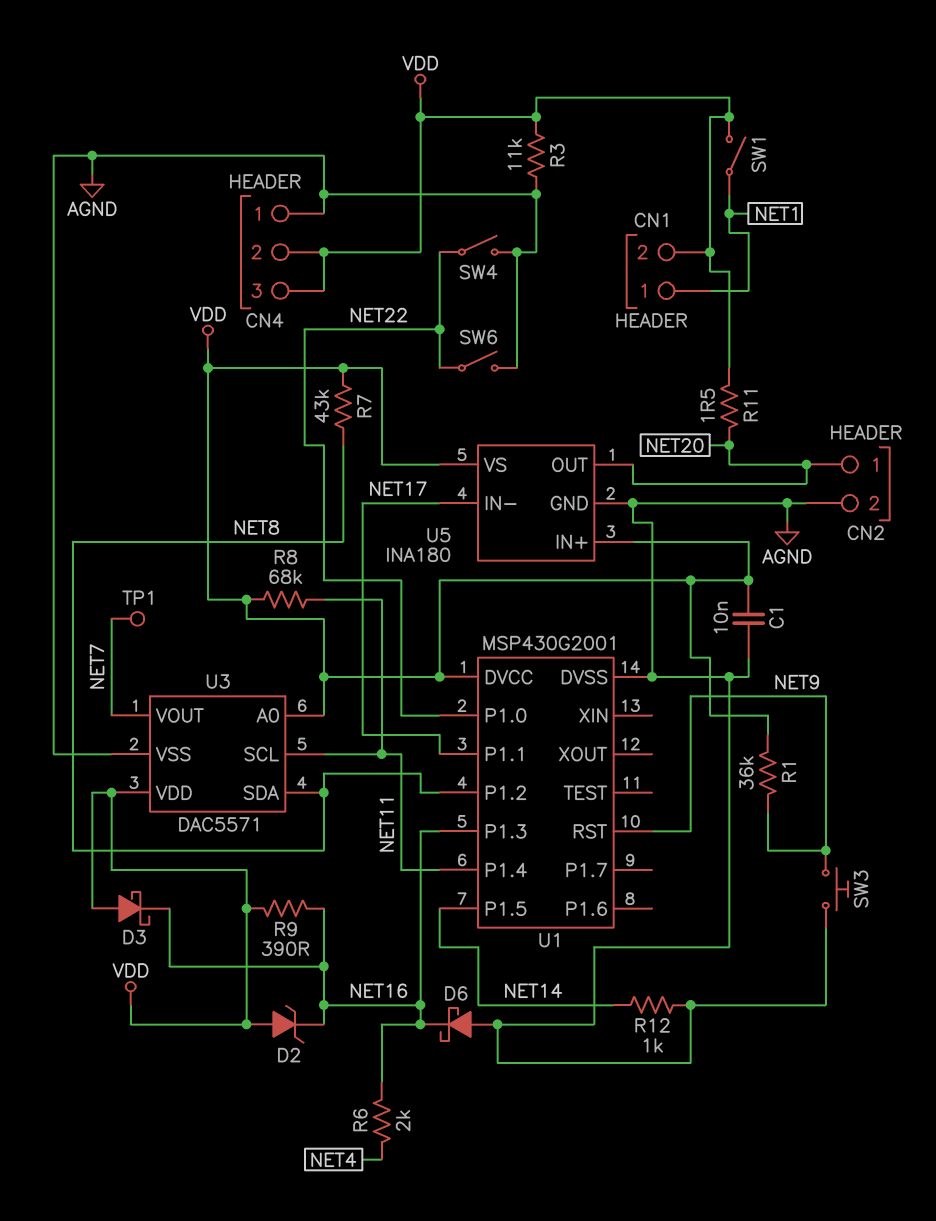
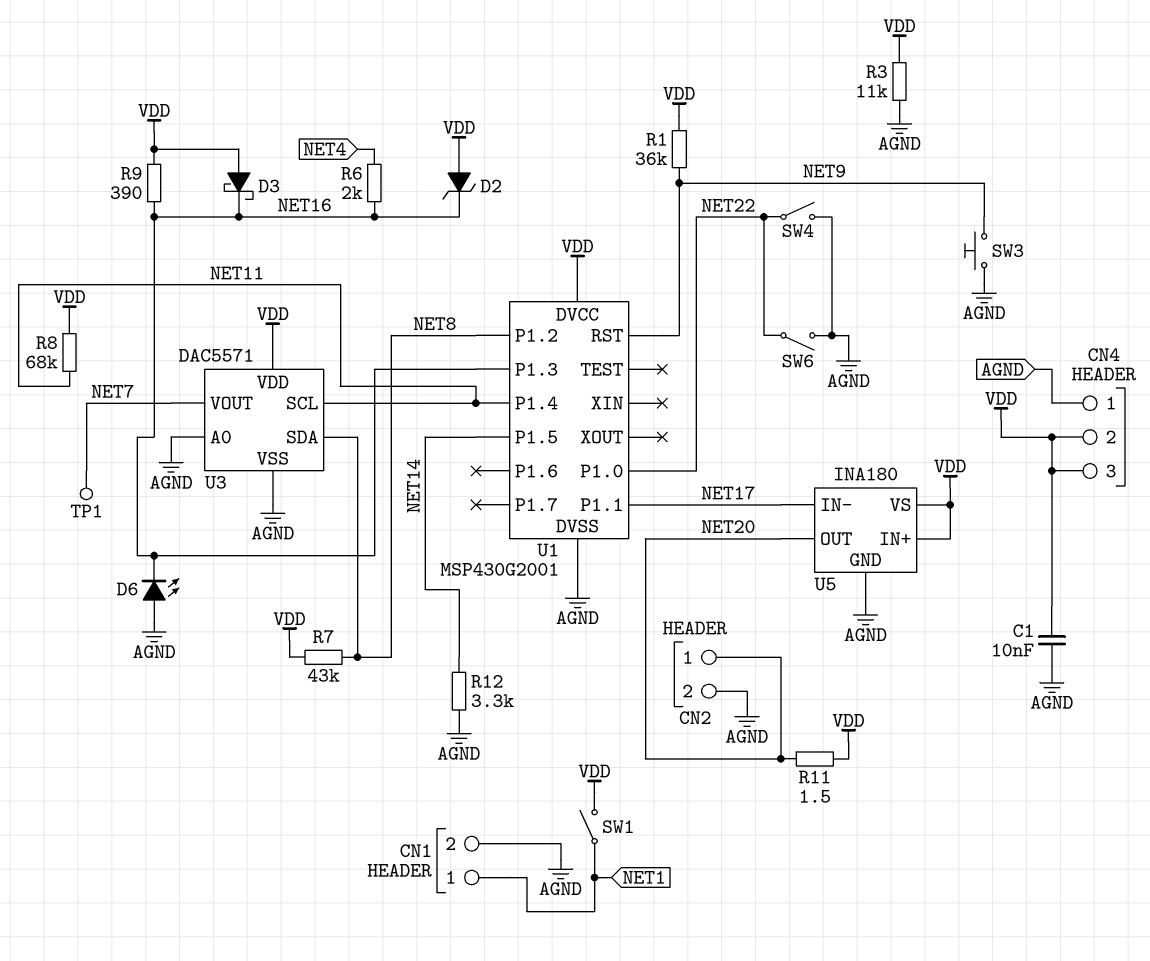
CN1 pin 2: VDD -> AGND
D6: schottky (A AGND, K NET16) -> LED (A AGND, K NET16)
R12: 1k (AGND, NET14) -> 3.3k (AGND, NET14)
U3 pin A0: VDD -> AGND

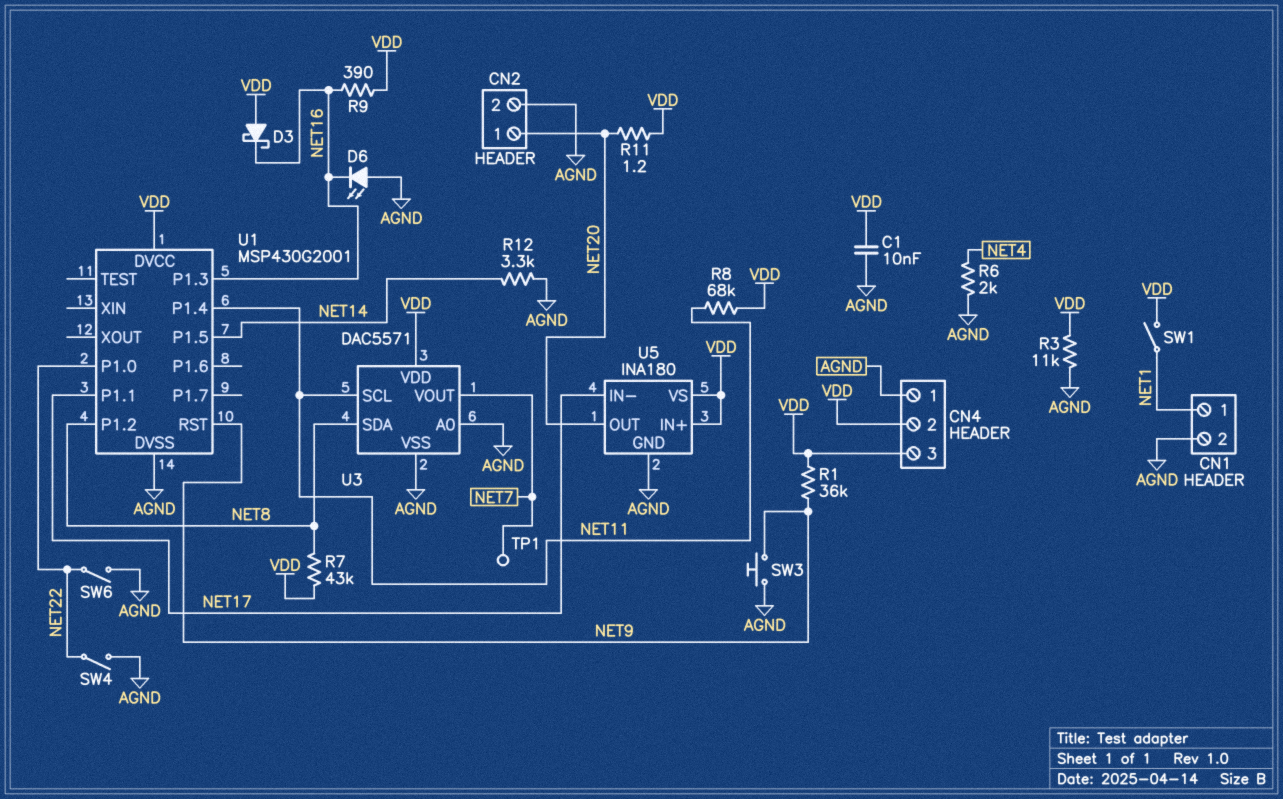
D2: zener (A VDD, K NET16) -> none
R6: 2k (NET4, NET16) -> 2k (AGND, NET4)
R11: 1.5 (NET20, VDD) -> 1.2 (NET20, VDD)

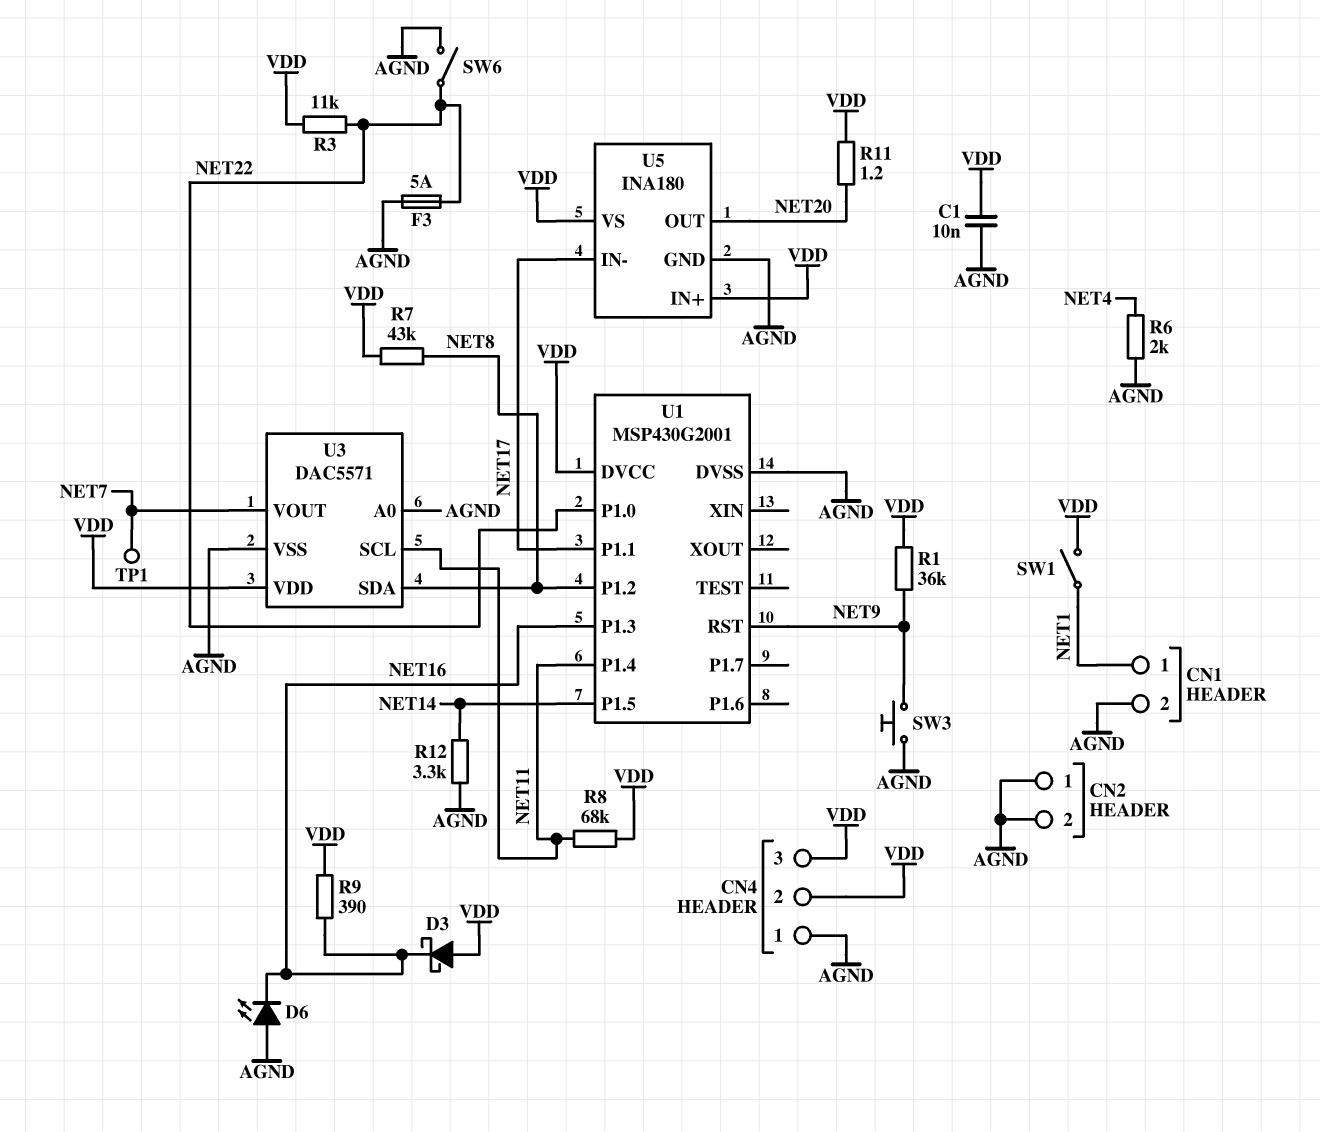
CN2 pin 1: NET20 -> AGND
F3: none -> 5A (AGND, NET22)
R3: 11k (AGND, VDD) -> 11k (NET22, VDD)
SW4: switch (AGND, NET22) -> none

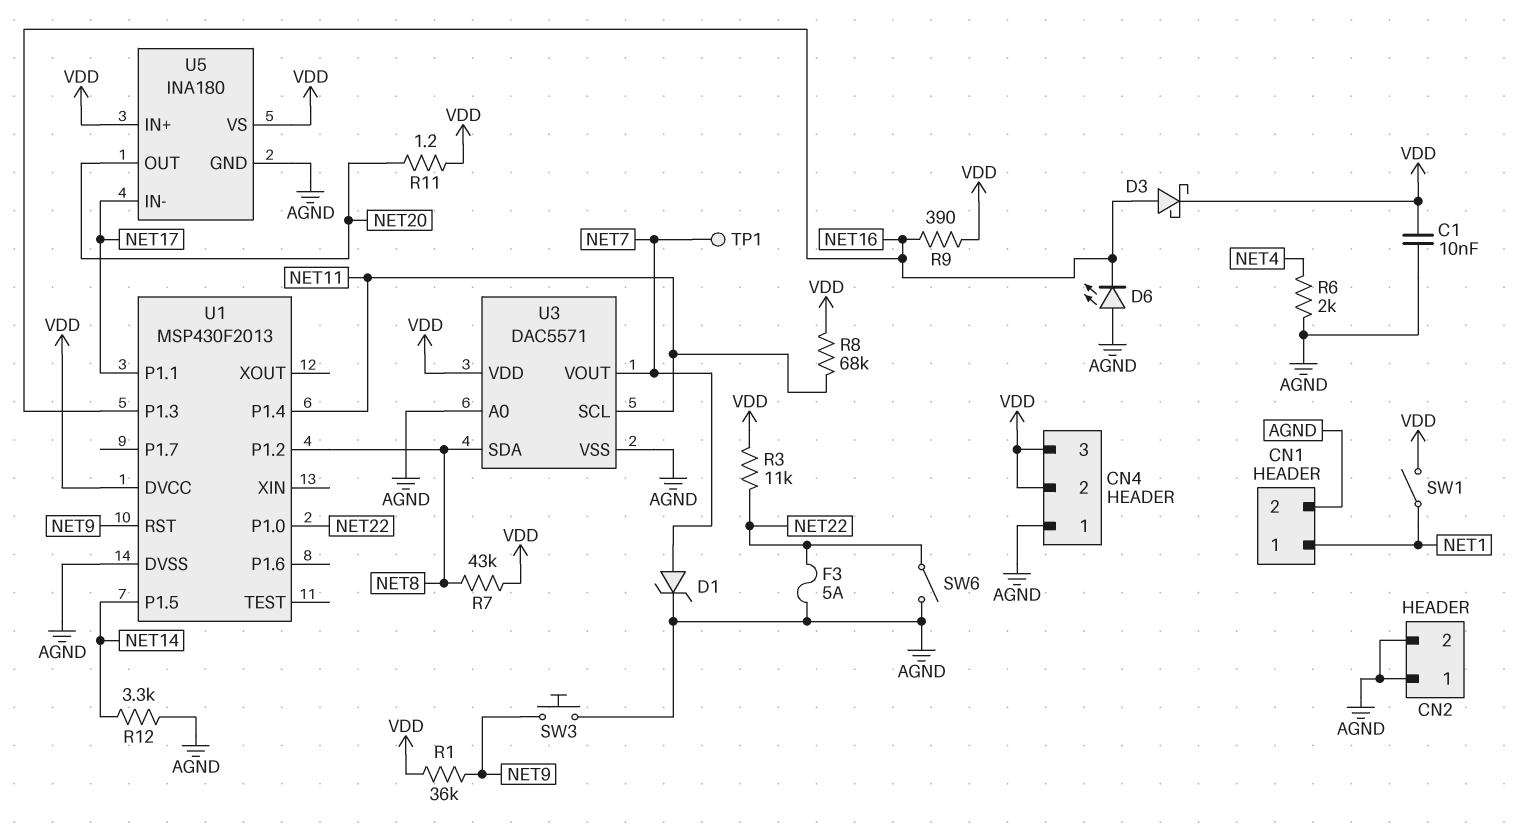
D1: none -> zener (A NET7, K AGND)
D3: schottky (A VDD, K NET16) -> schottky (A NET16, K VDD)
U1: MSP430G2001 -> MSP430F2013

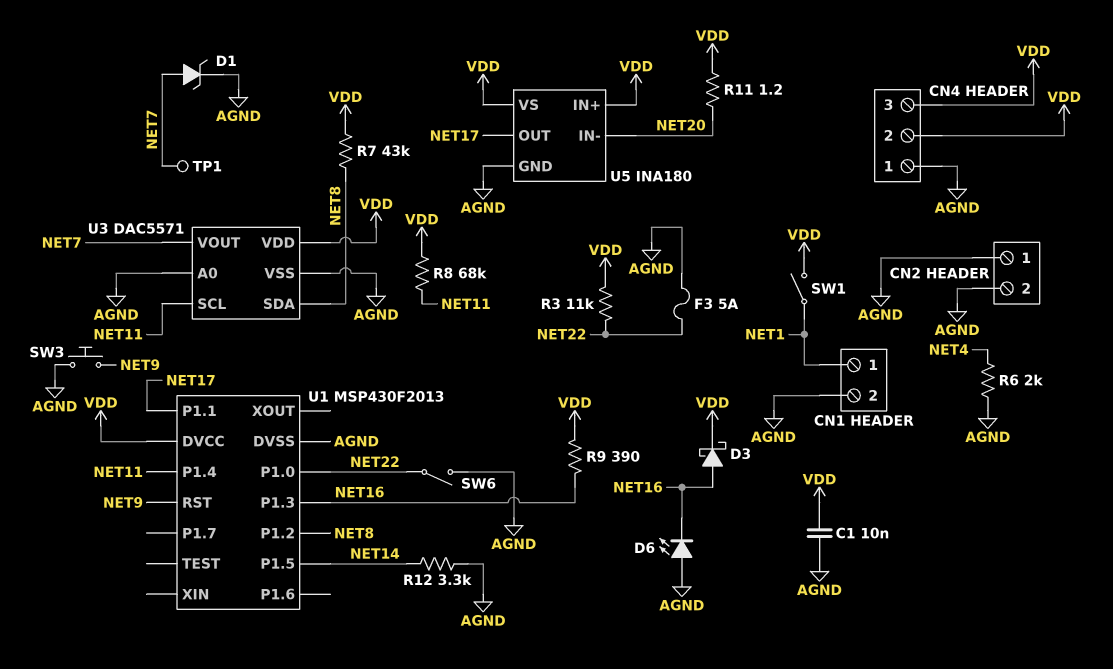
R1: 36k (NET9, VDD) -> none
U5 pin IN-: NET17 -> NET20
U5 pin OUT: NET20 -> NET17

